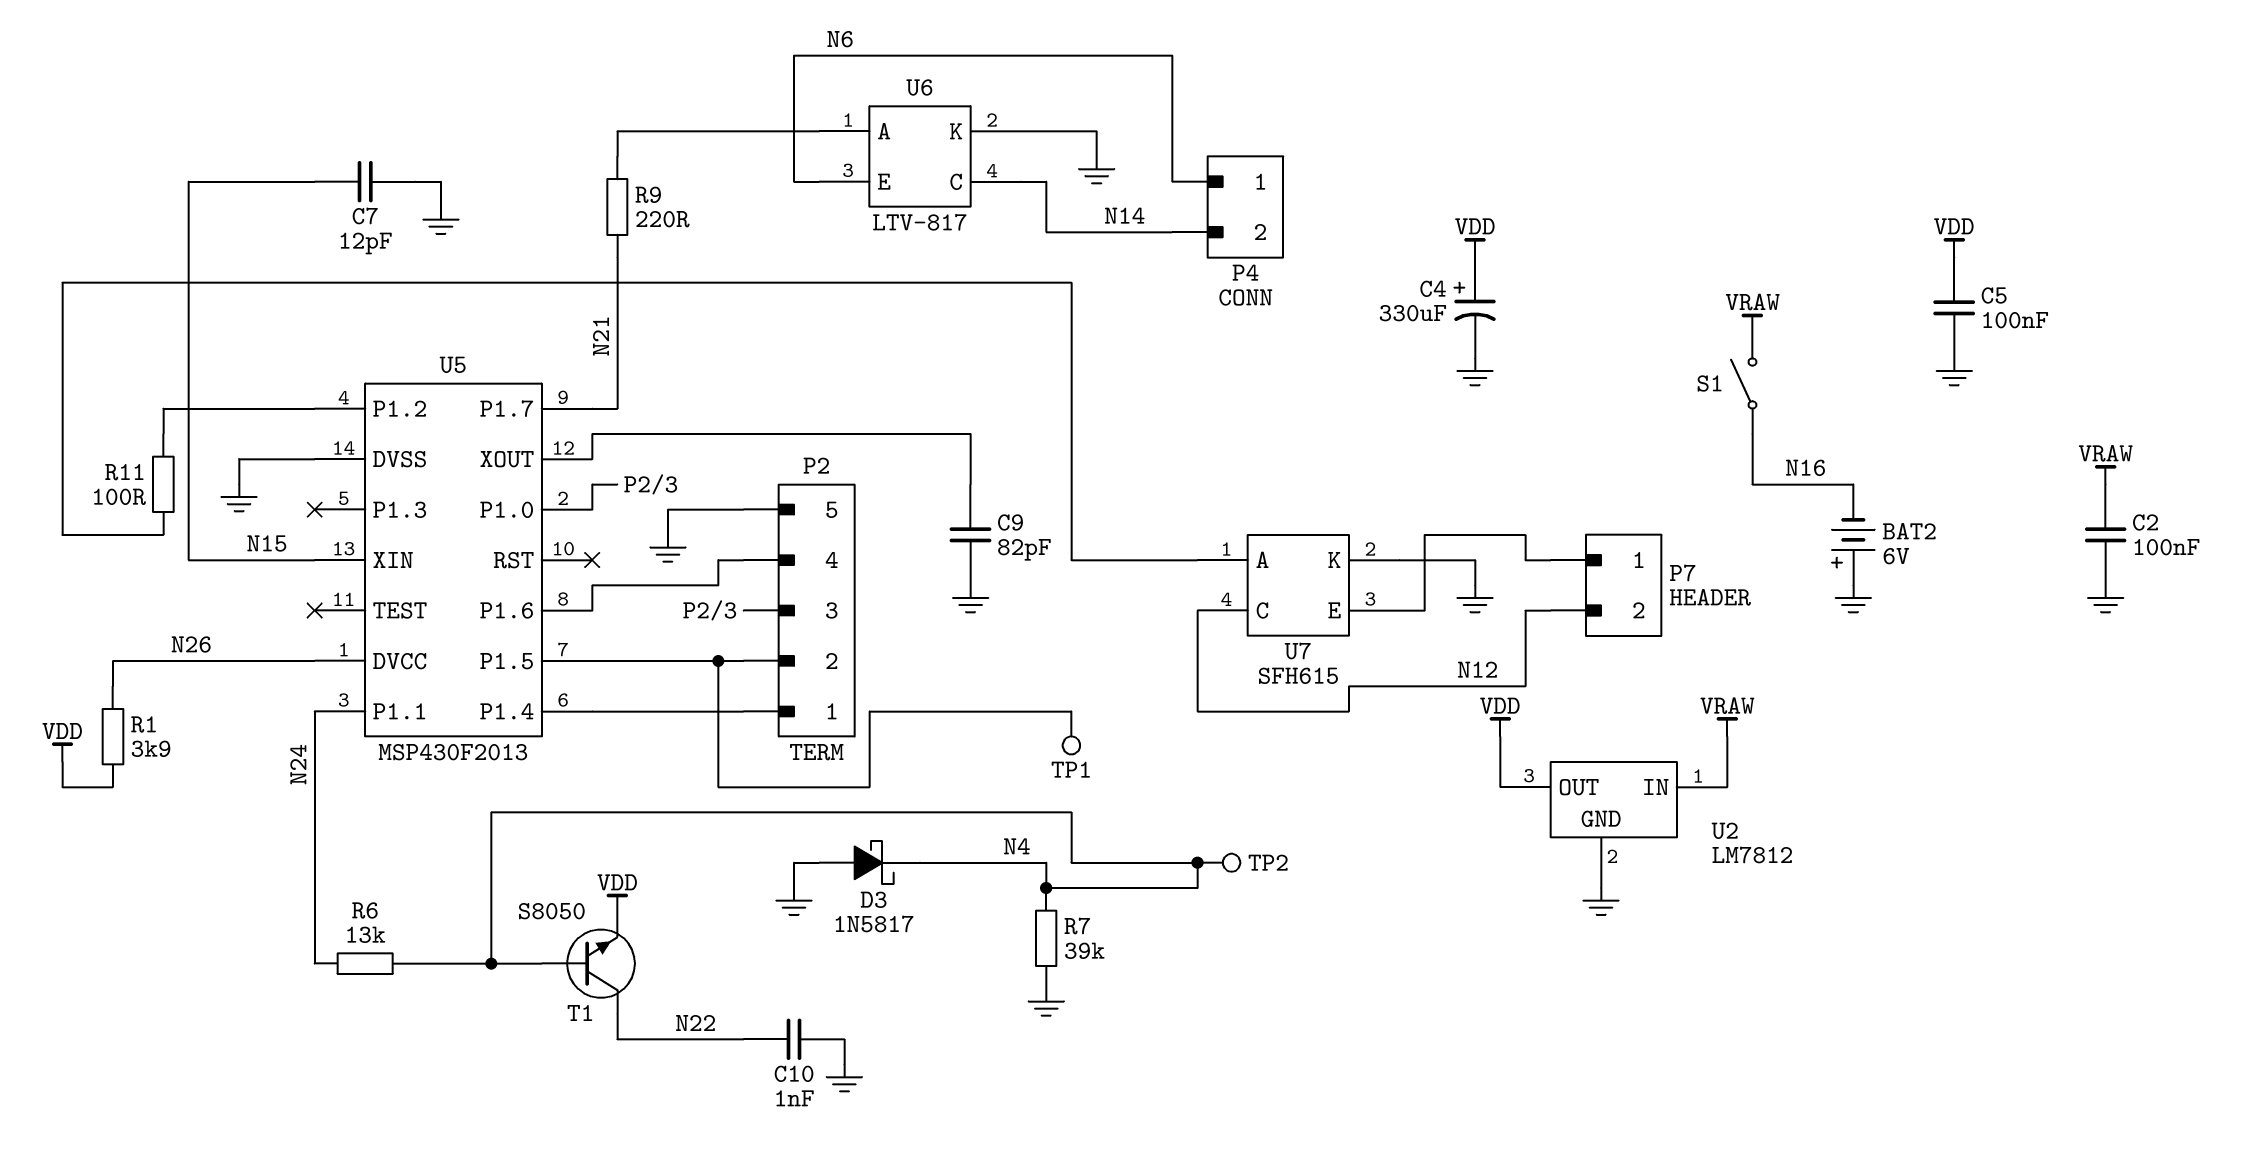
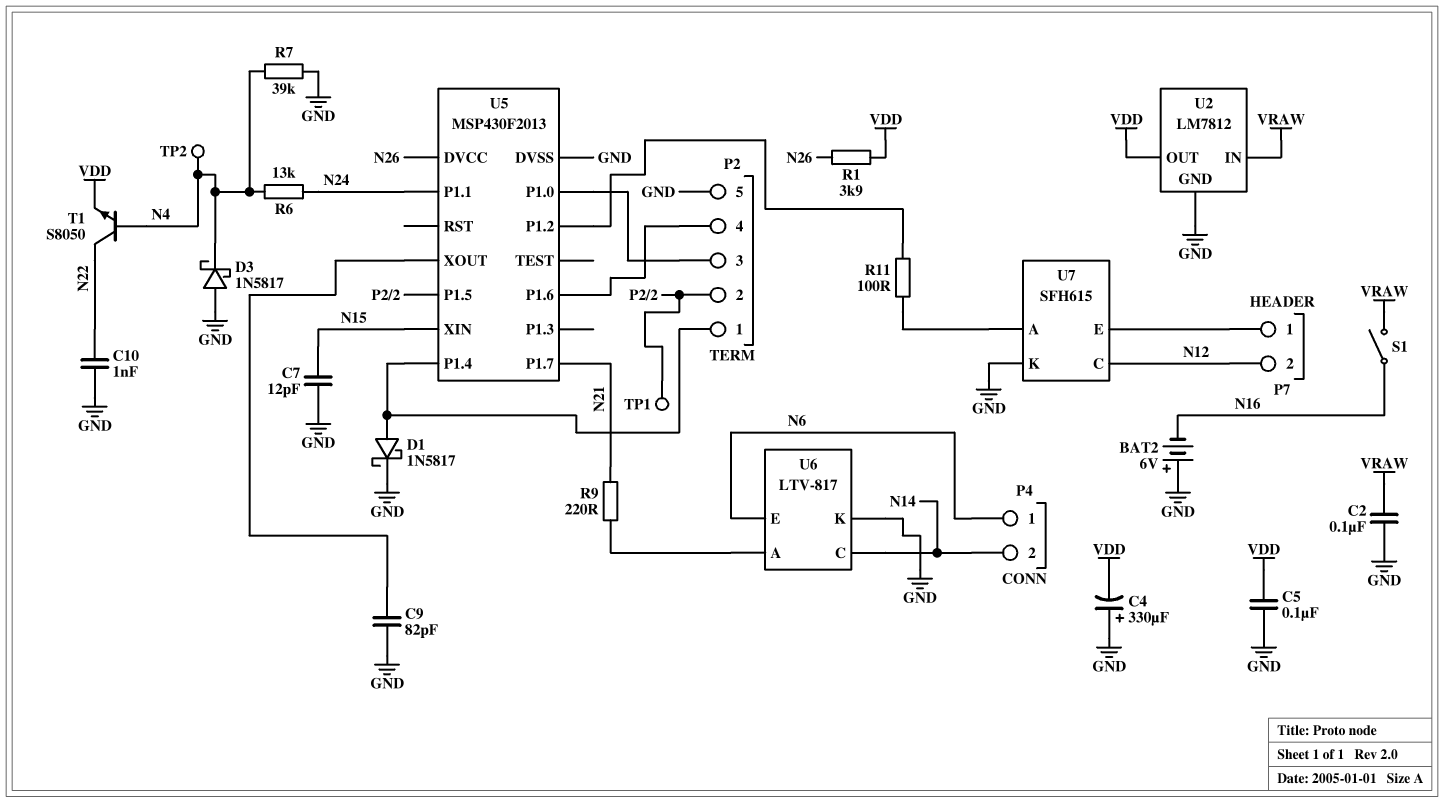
C4: 330uF (plus VDD, minus GND) -> 330uF (plus GND, minus VDD)
D1: none -> schottky 1N5817 (A P2/1, K GND)

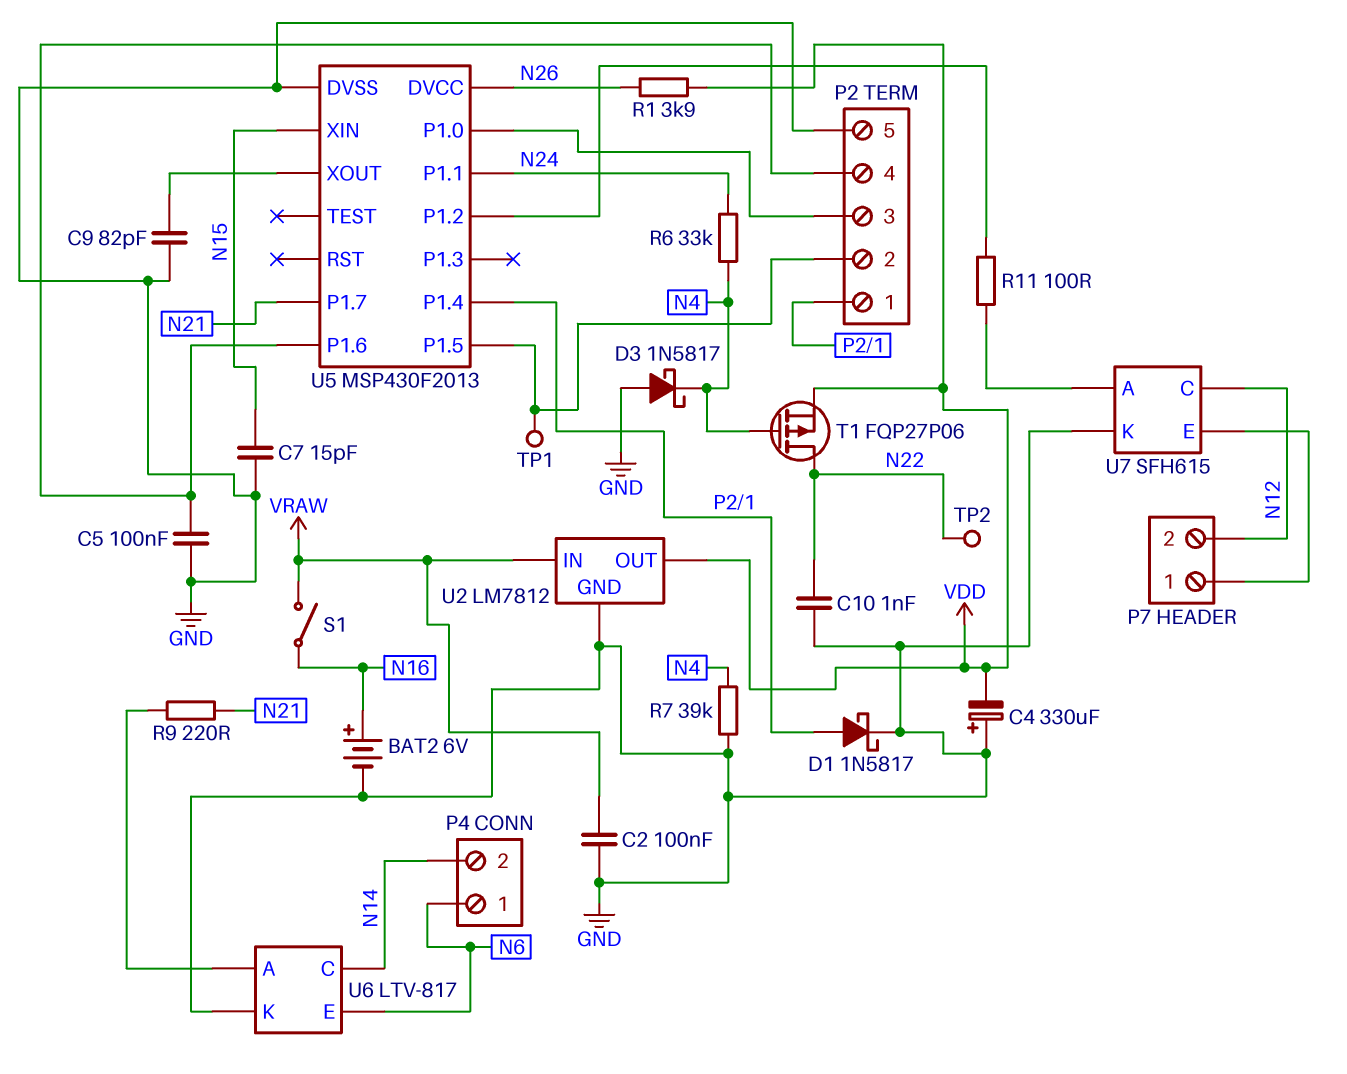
BAT2: 6V (plus GND, minus N16) -> 6V (plus N16, minus GND)
C5: 100nF (GND, VDD) -> 100nF (GND, P2/4)
C7: 12pF (GND, N15) -> 15pF (GND, N15)
R6: 13k (N4, N24) -> 33k (N4, N24)
T1: NPN S8050 (B N4, C N22, E VDD) -> PMOS FQP27P06 (G N4, D N22, S VDD)
TP2: test point (N4) -> test point (N22)

